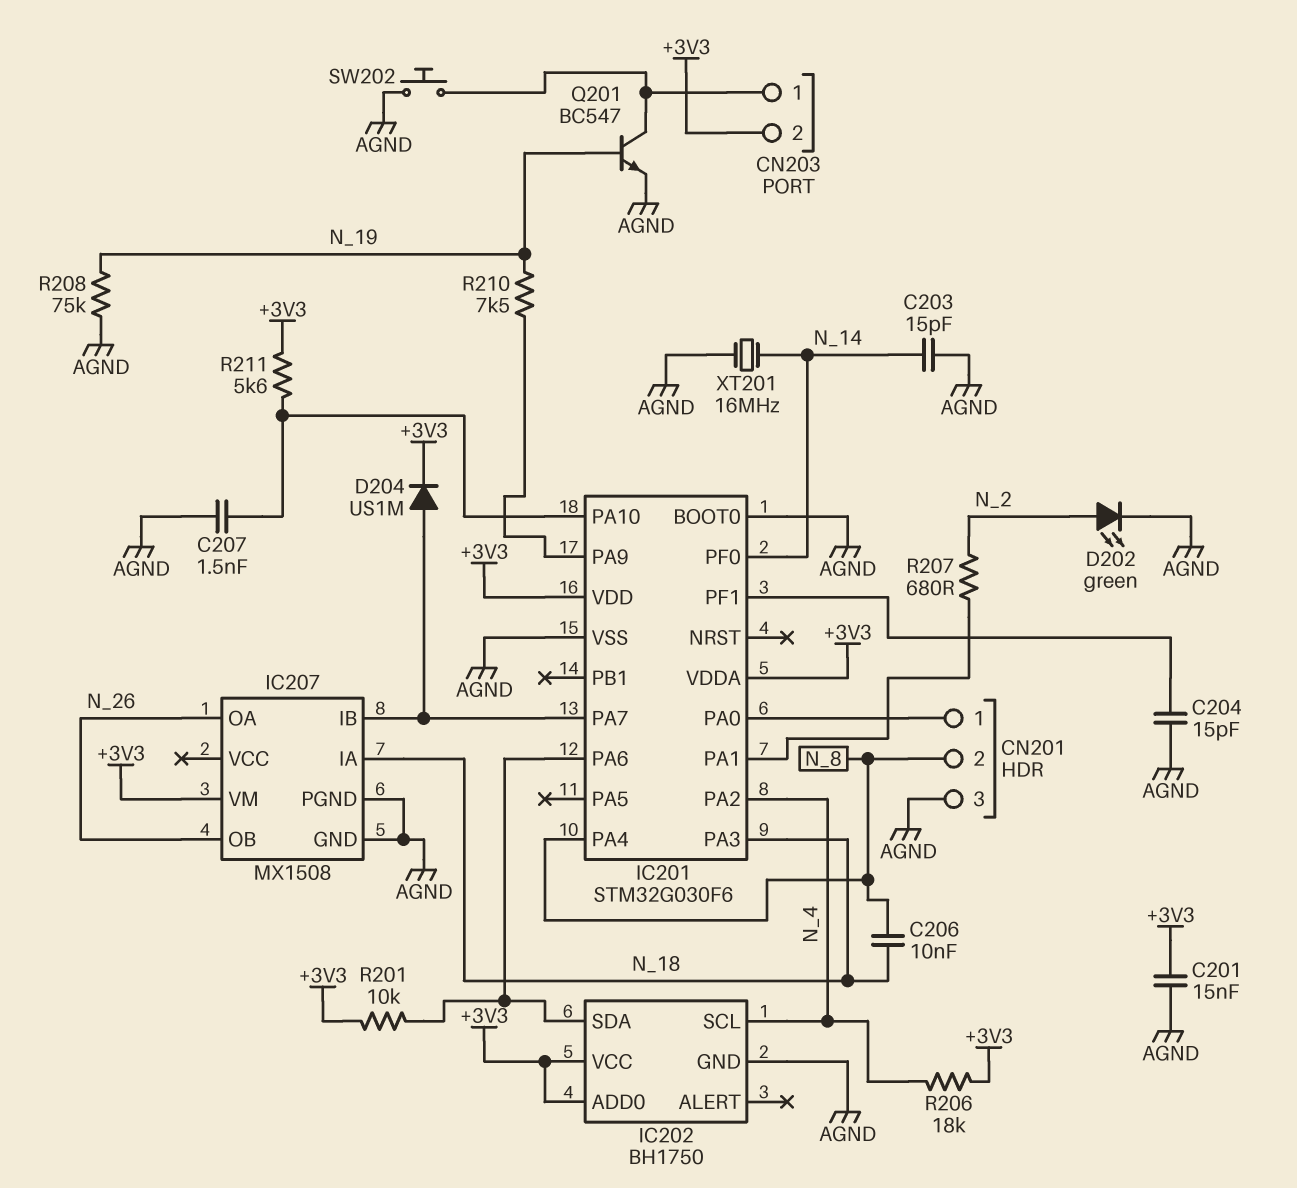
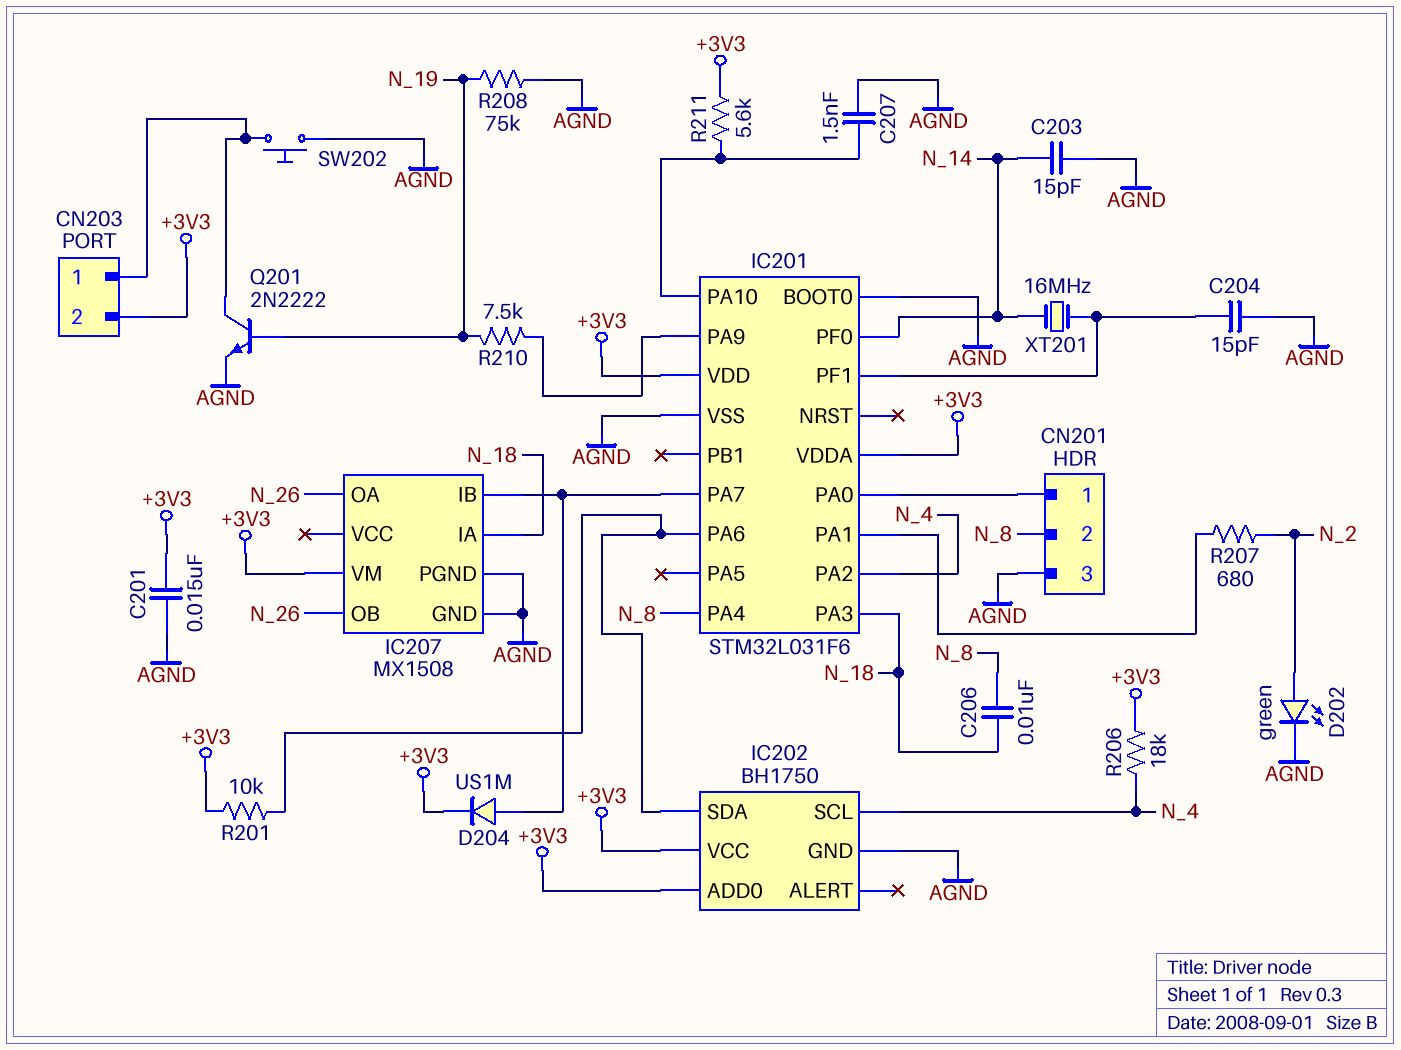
IC201: STM32G030F6 -> STM32L031F6
Q201: NPN BC547 (B N_19, C CN203/1, E AGND) -> NPN 2N2222 (B N_19, C CN203/1, E AGND)
XT201: 16MHz (AGND, N_14) -> 16MHz (IC201/PF1, N_14)

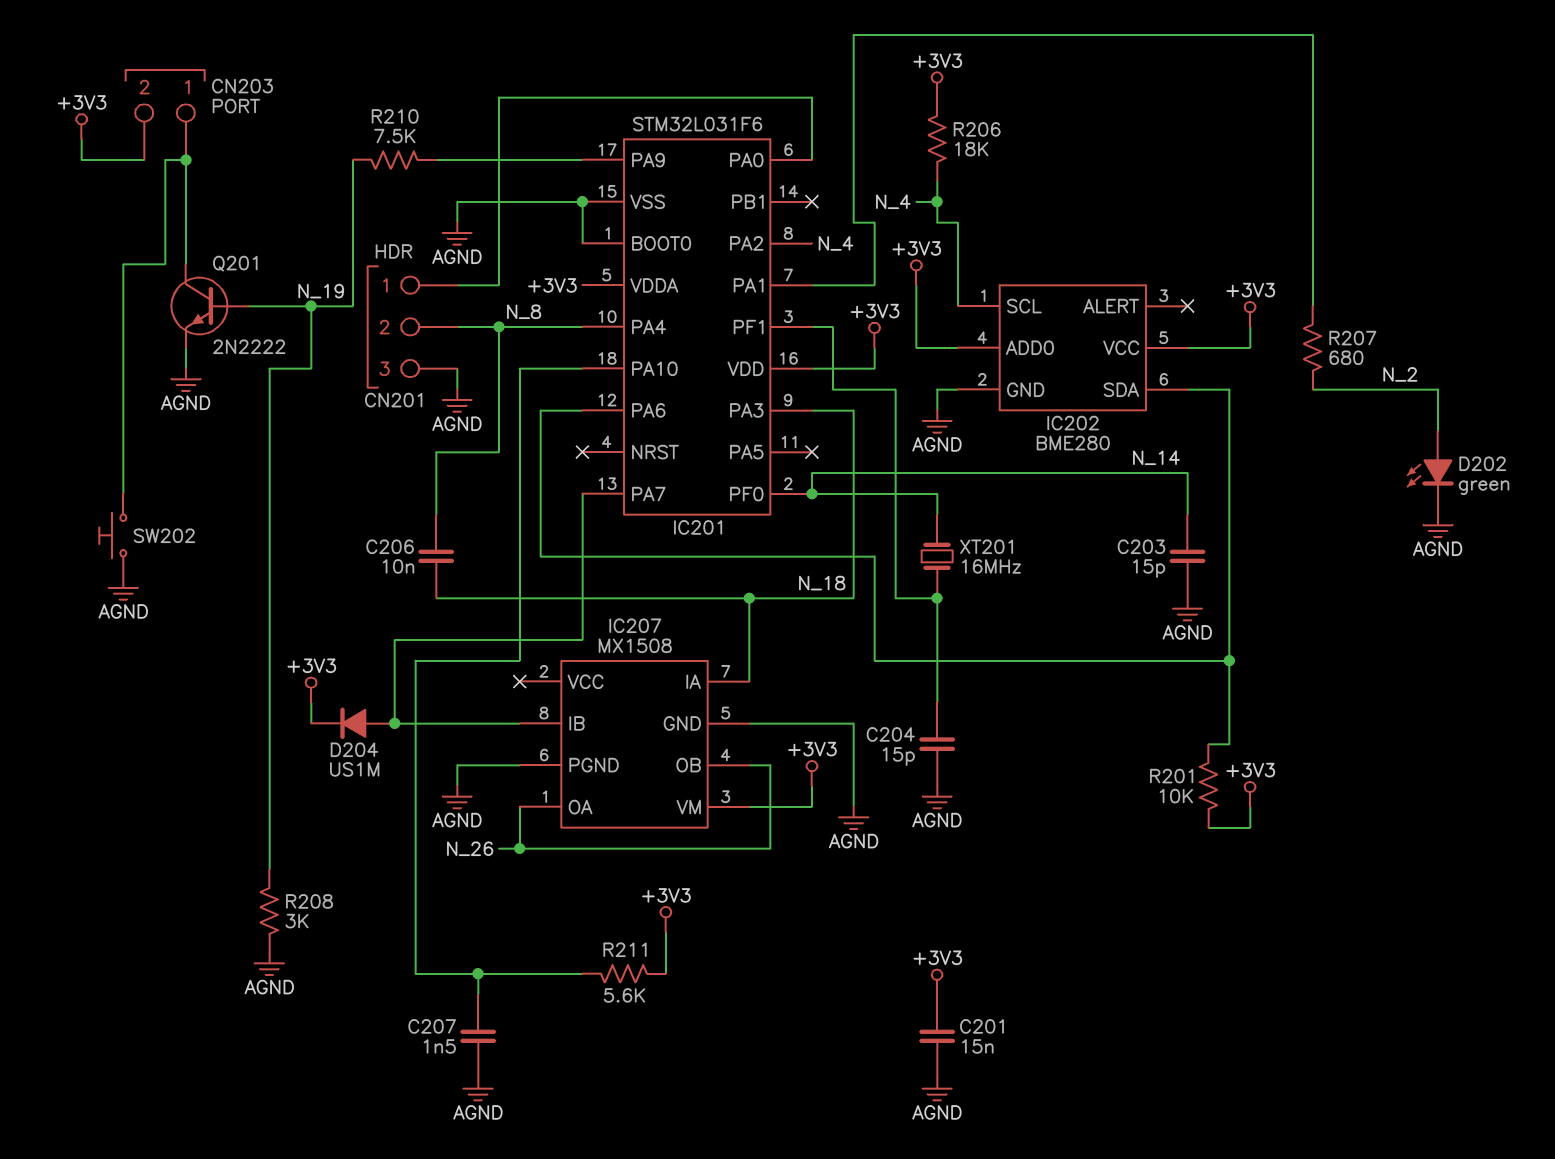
IC202: BH1750 -> BME280
R208: 75k (AGND, N_19) -> 3k (AGND, N_19)

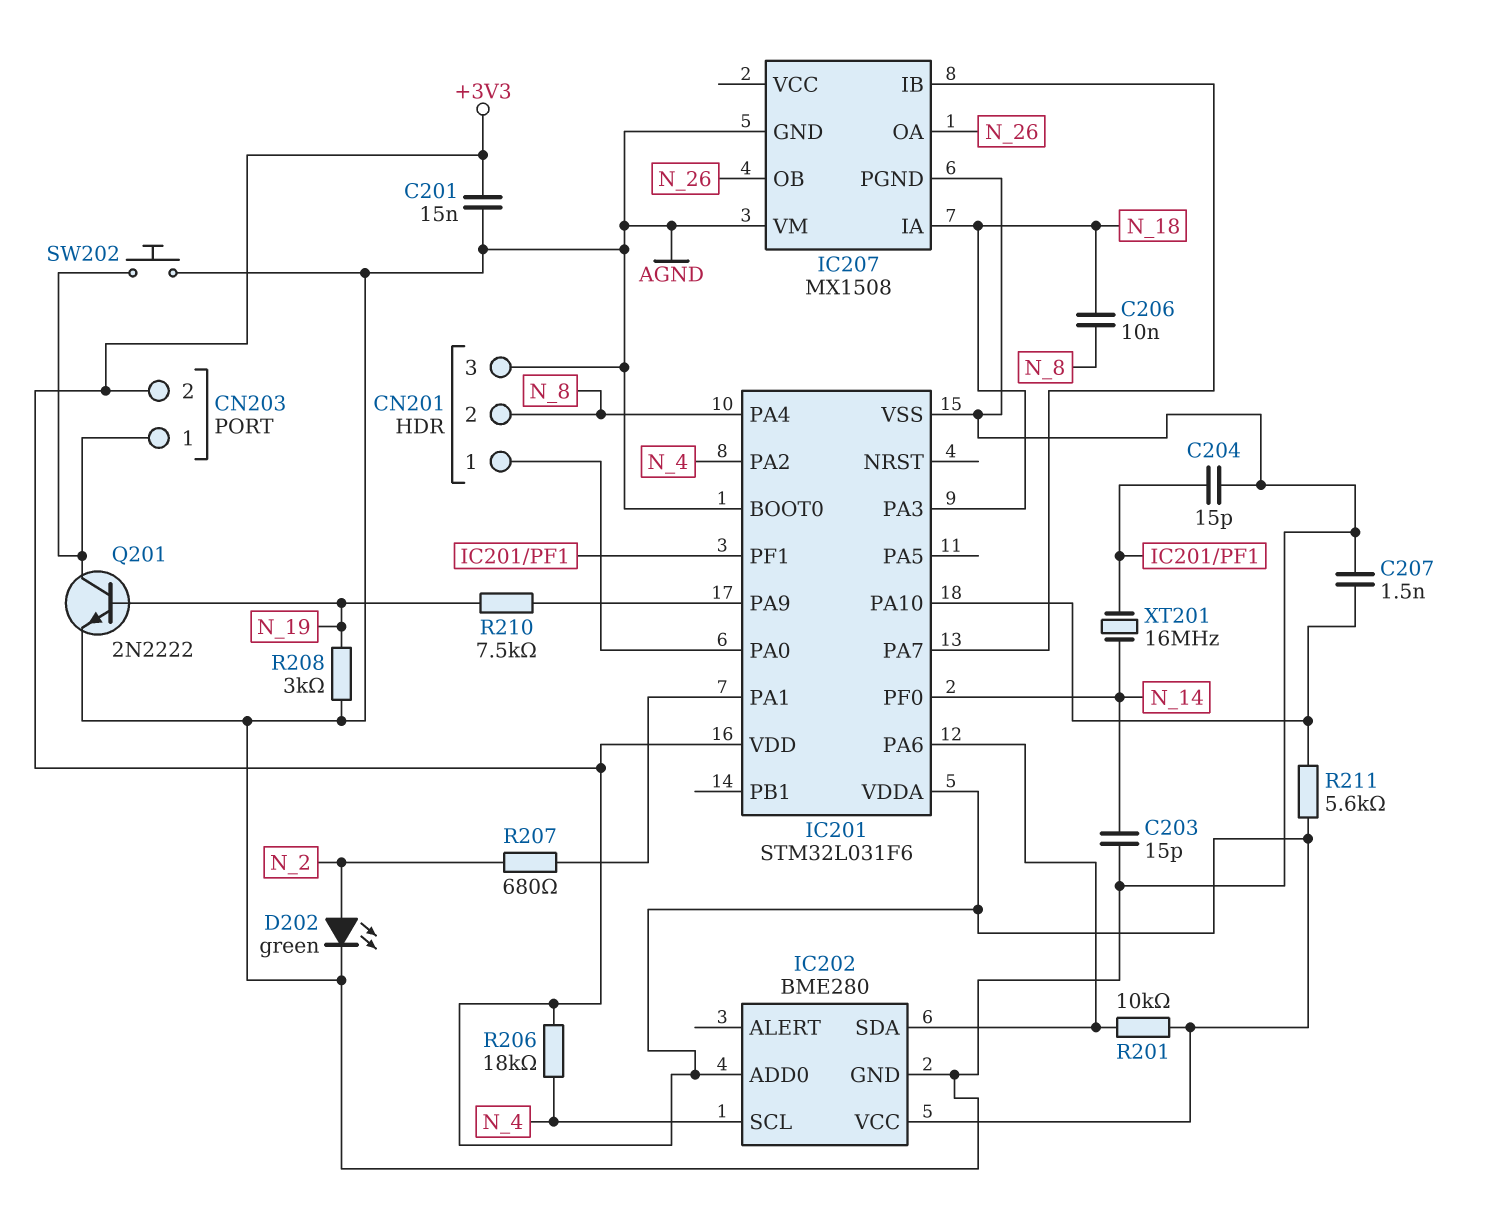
D204: diode US1M (A IC201/PA7, K +3V3) -> none
IC207 pin VM: +3V3 -> AGND

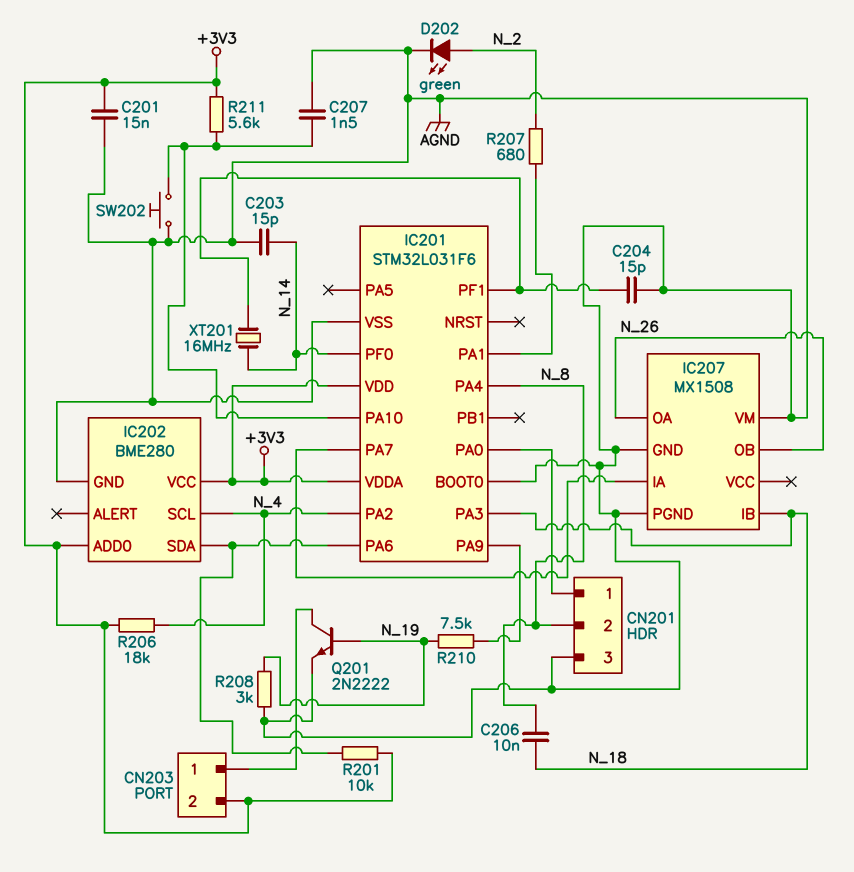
IC207 pin IA: N_18 -> IC201/PA7
IC207 pin IB: IC201/PA7 -> N_18
SW202: button (AGND, CN203/1) -> button (AGND, IC201/PA10)

